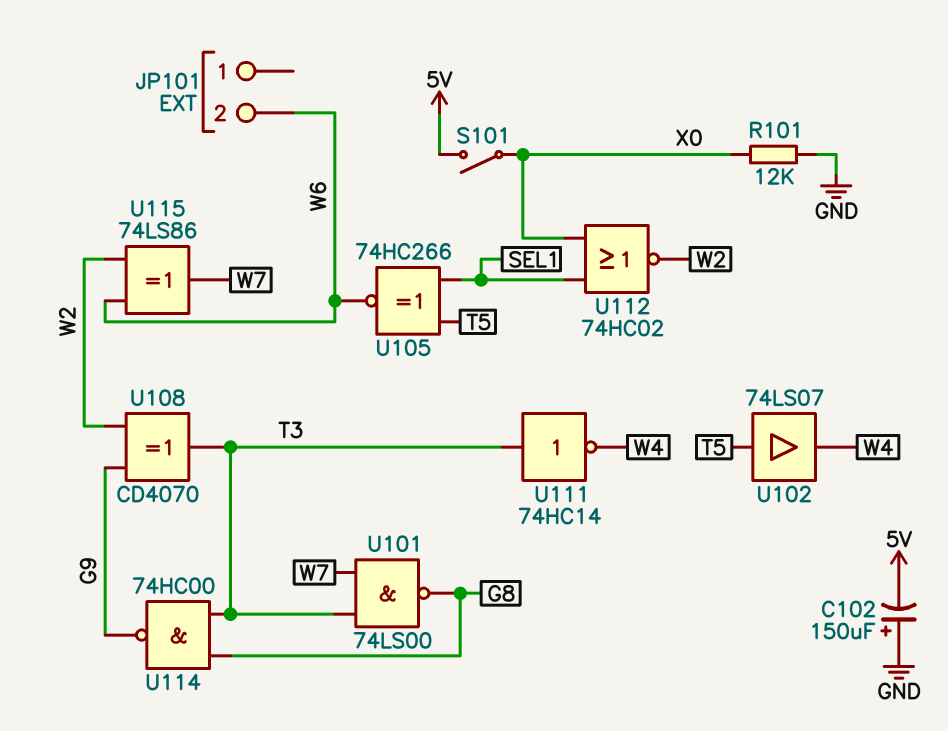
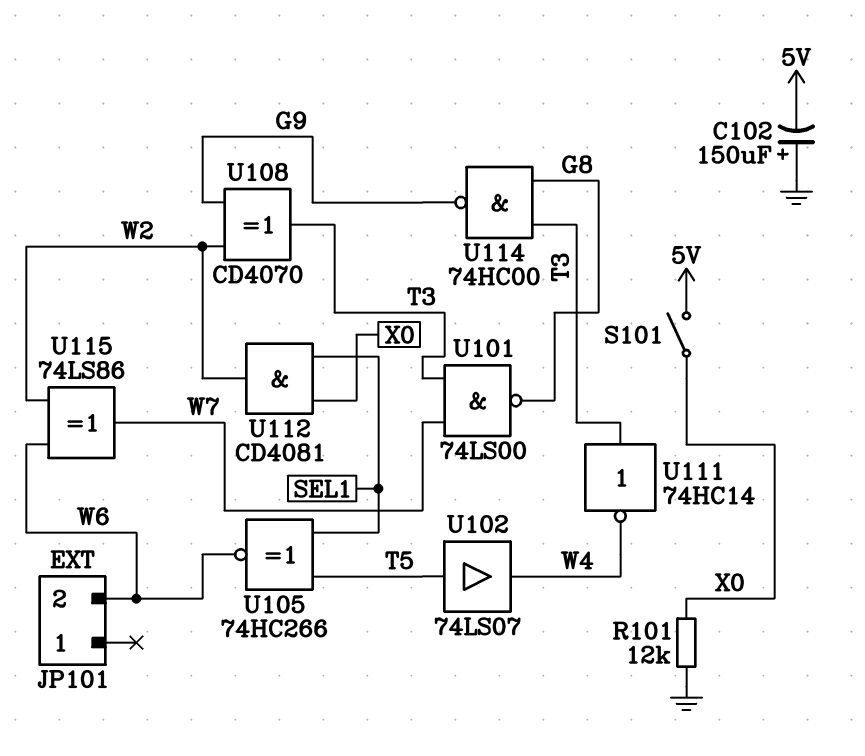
U112: NOR 74HC02 (in SEL1, in X0, out W2) -> AND CD4081 (in SEL1, in X0, out W2)

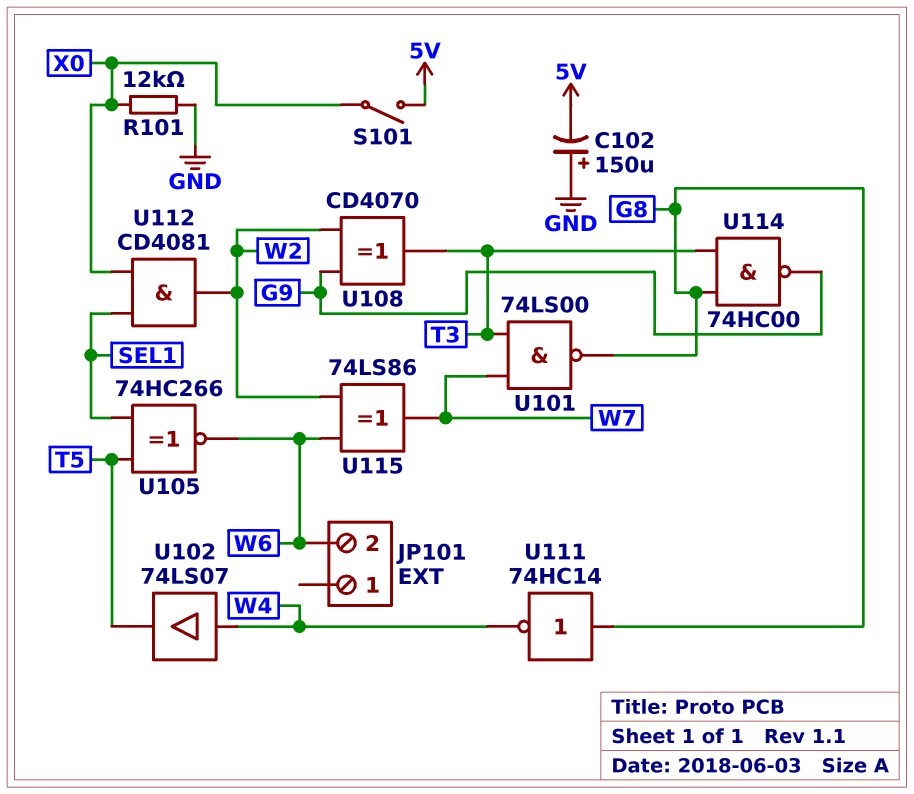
U102: buffer 74LS07 (in T5, out W4) -> buffer 74LS07 (in W4, out T5)
U111: NOT 74HC14 (in T3, out W4) -> NOT 74HC14 (in G8, out W4)

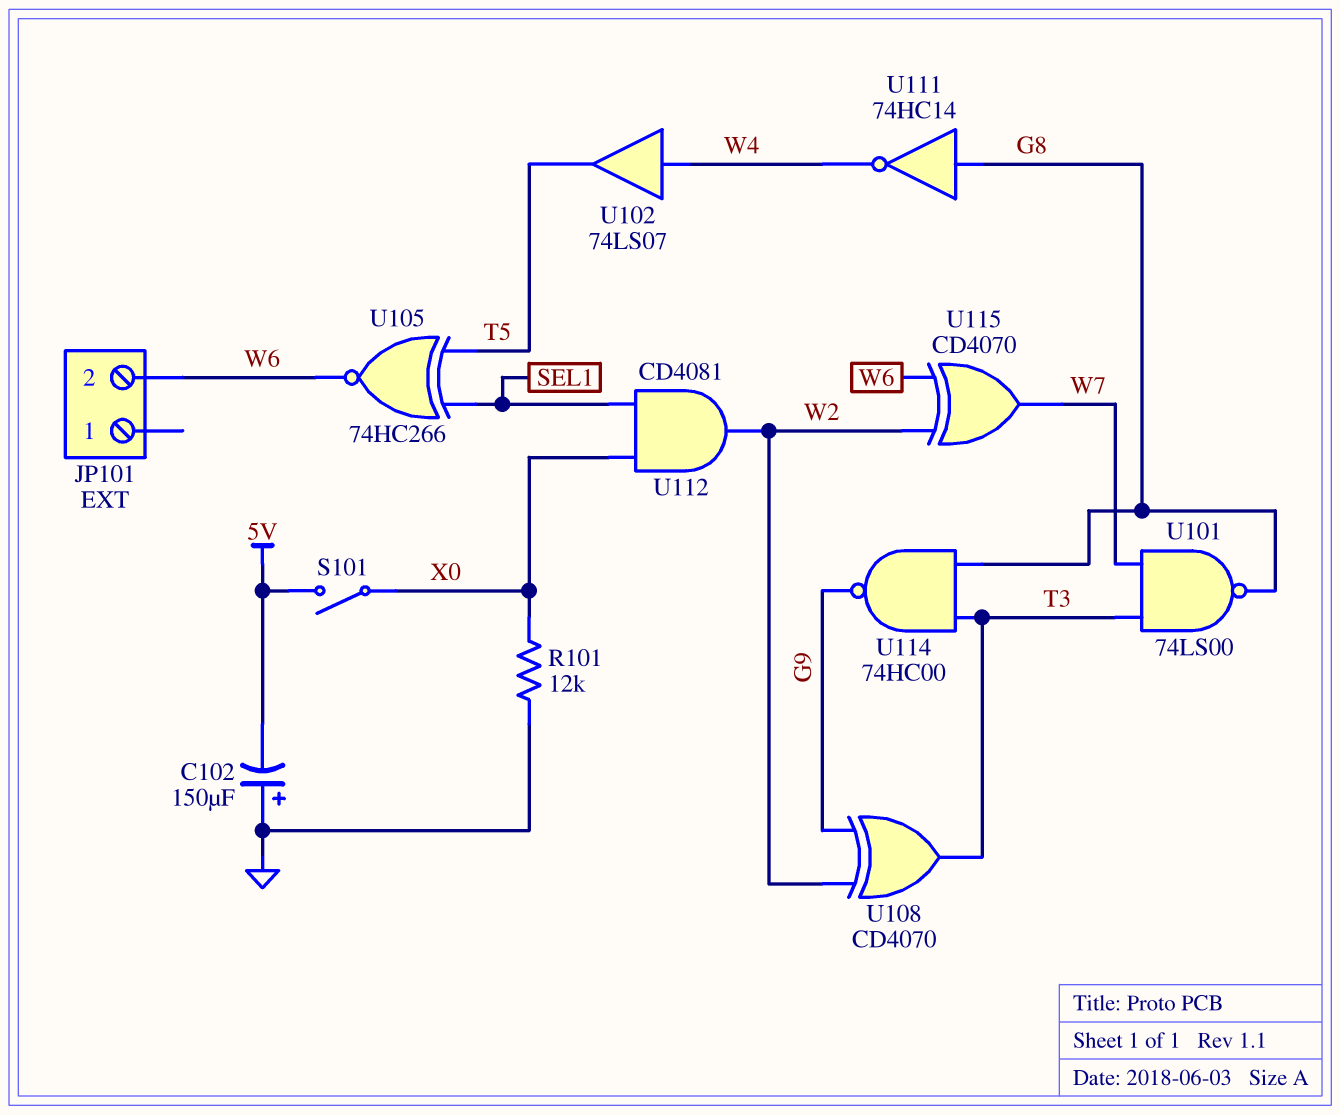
U115: XOR 74LS86 (in W2, in W6, out W7) -> XOR CD4070 (in W2, in W6, out W7)

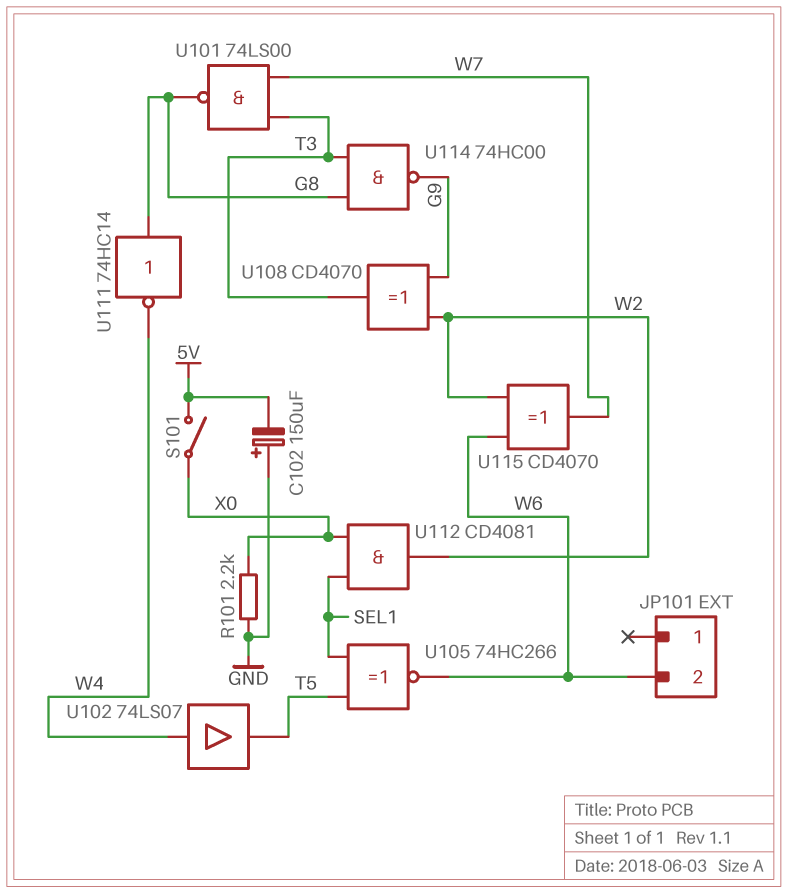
R101: 12k (GND, X0) -> 2.2k (GND, X0)

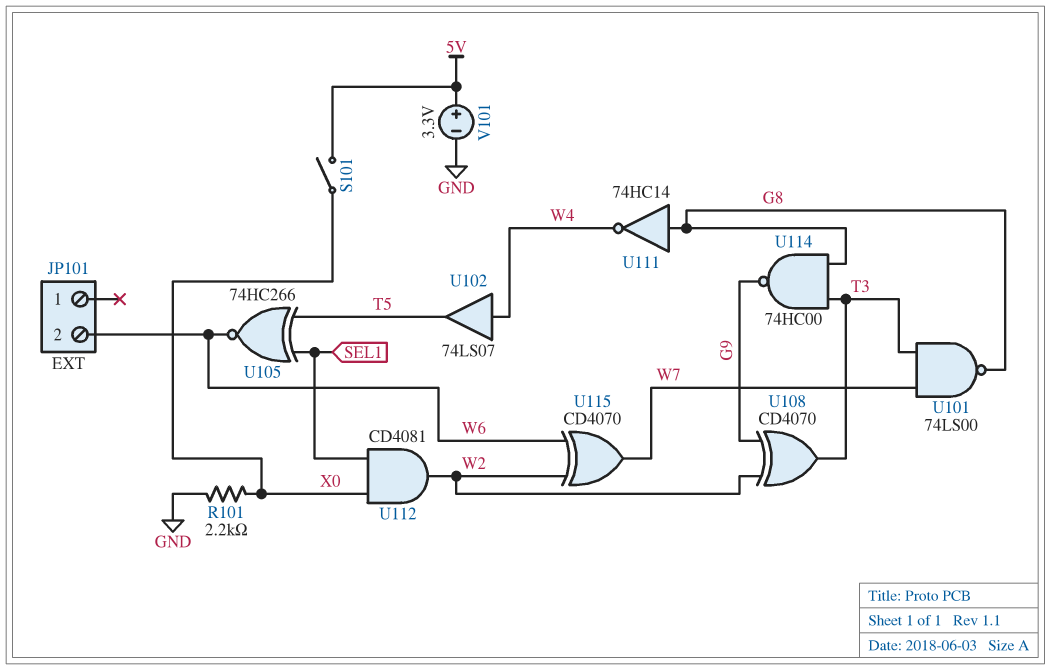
C102: 150uF (plus GND, minus 5V) -> none
V101: none -> 3.3V (plus 5V, minus GND)

